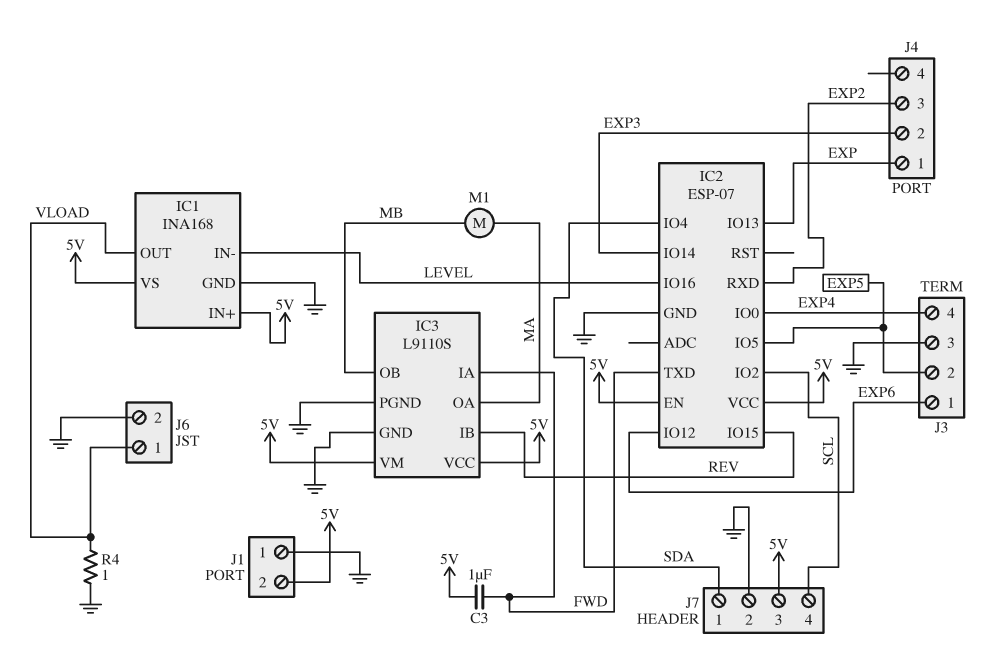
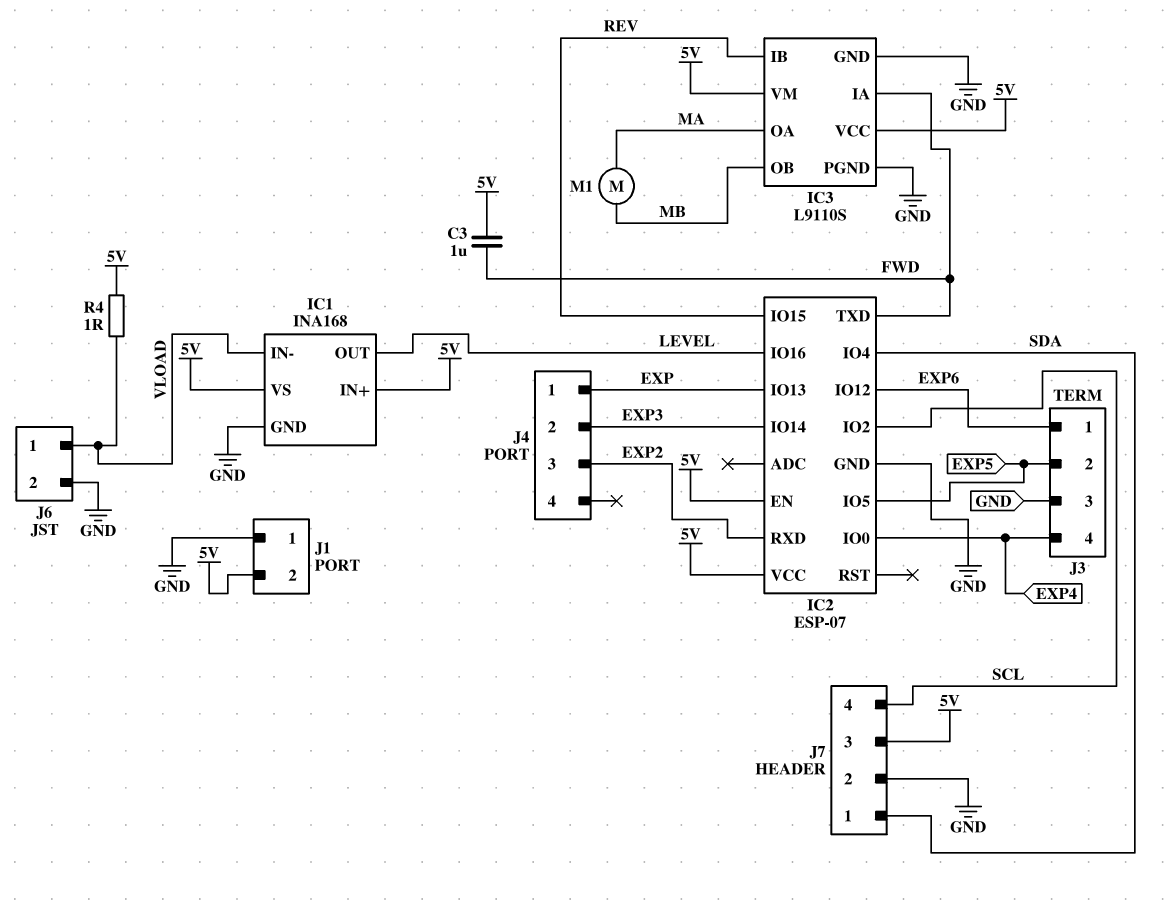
IC1 pin IN-: LEVEL -> VLOAD
IC1 pin OUT: VLOAD -> LEVEL
R4: 1 (GND, VLOAD) -> 1 (5V, VLOAD)

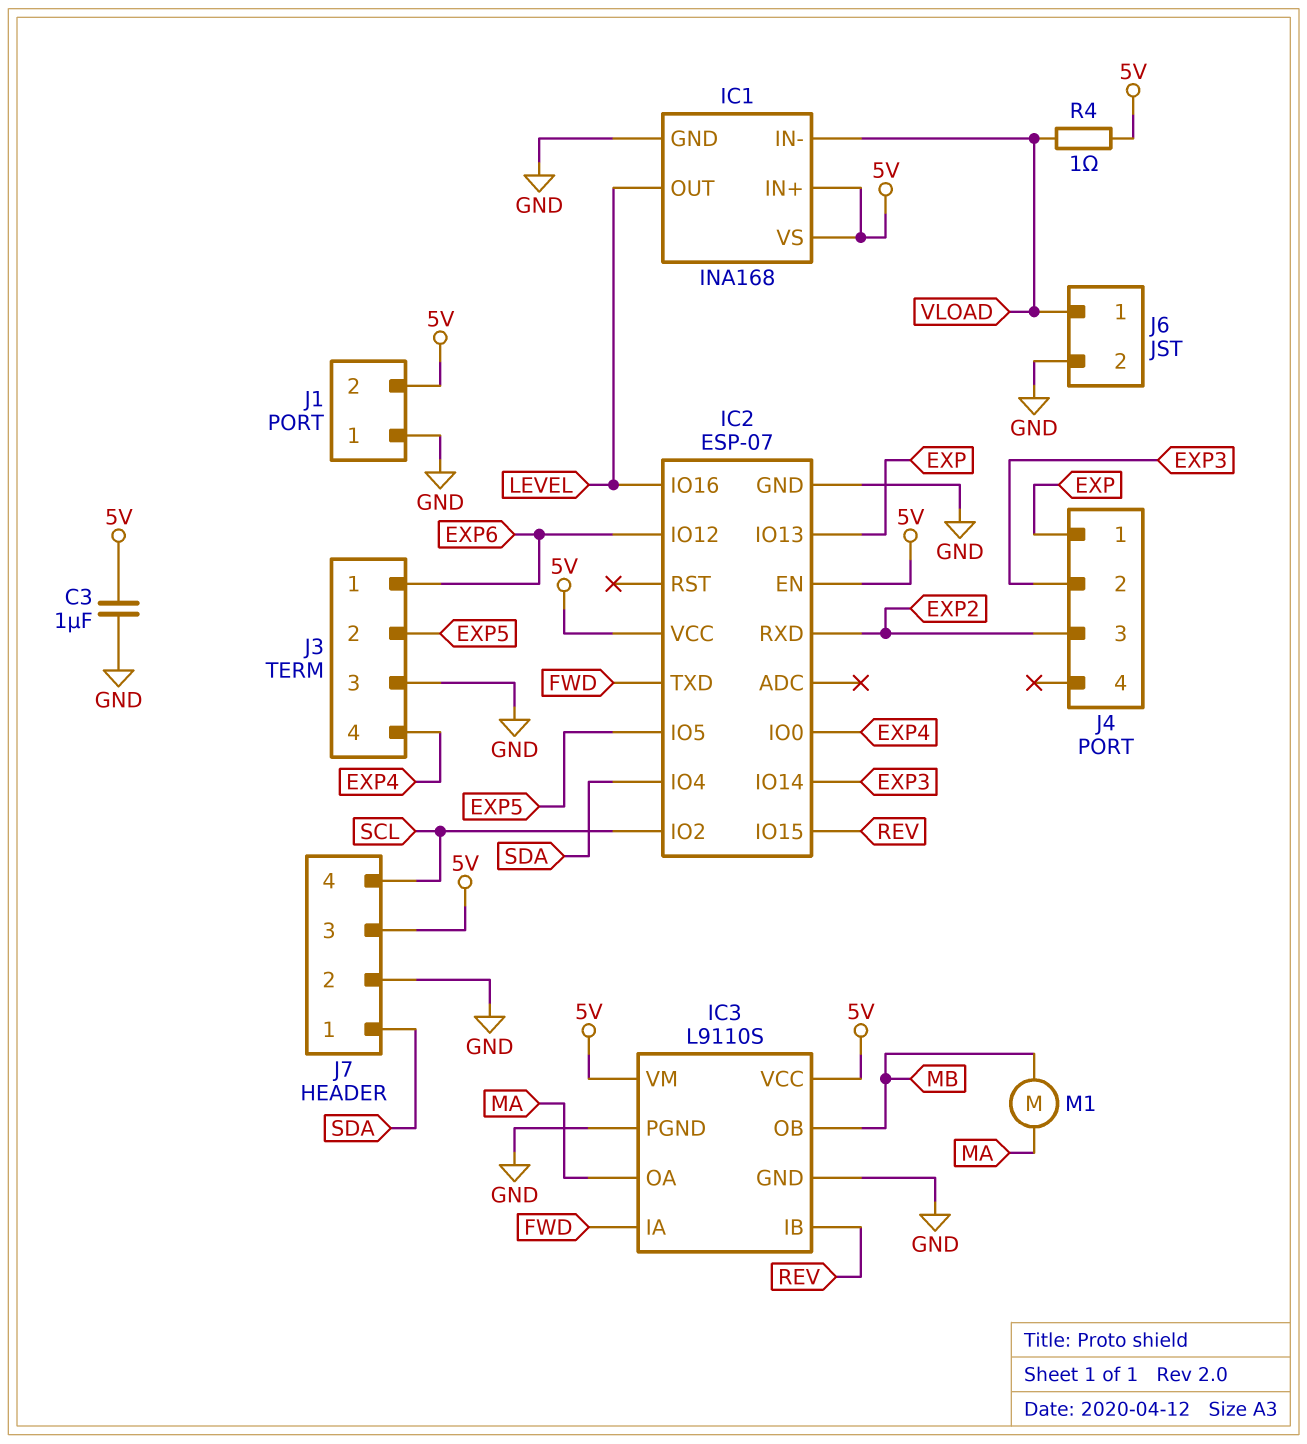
C3: 1uF (5V, FWD) -> 1uF (5V, GND)

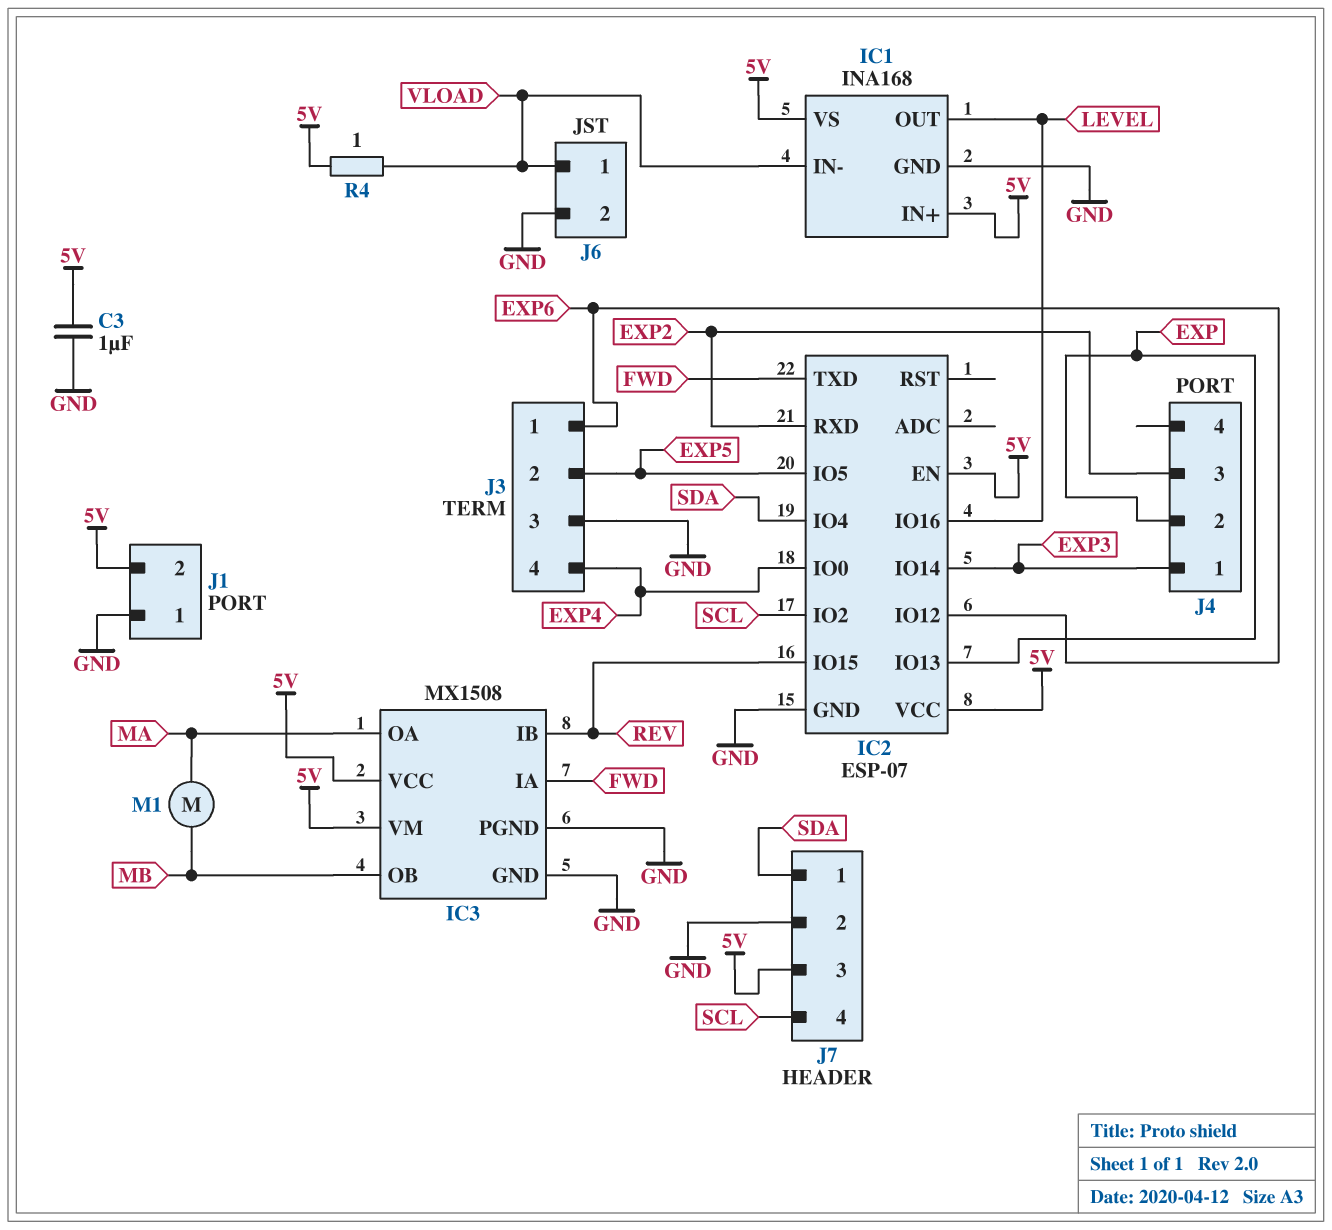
IC3: L9110S -> MX1508
J4 pin 1: EXP -> EXP3
J4 pin 2: EXP3 -> EXP

